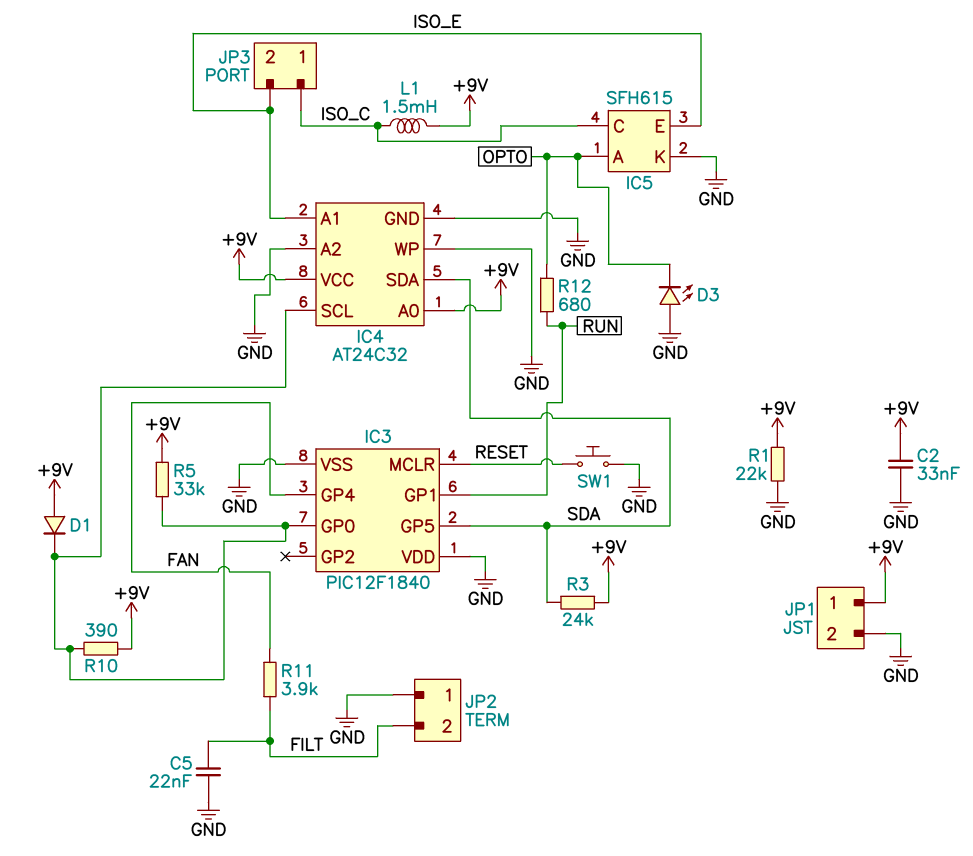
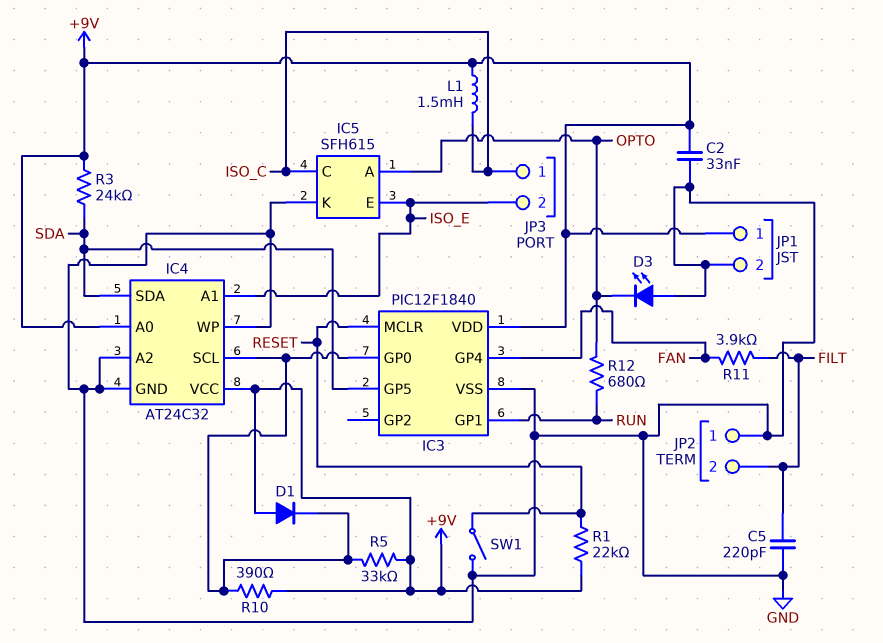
C5: 22nF (FILT, GND) -> 220pF (FILT, GND)
IC3 pin VDD: GND -> +9V
R1: 22k (+9V, GND) -> 22k (+9V, RESET)
SW1: button (GND, RESET) -> switch (GND, RESET)

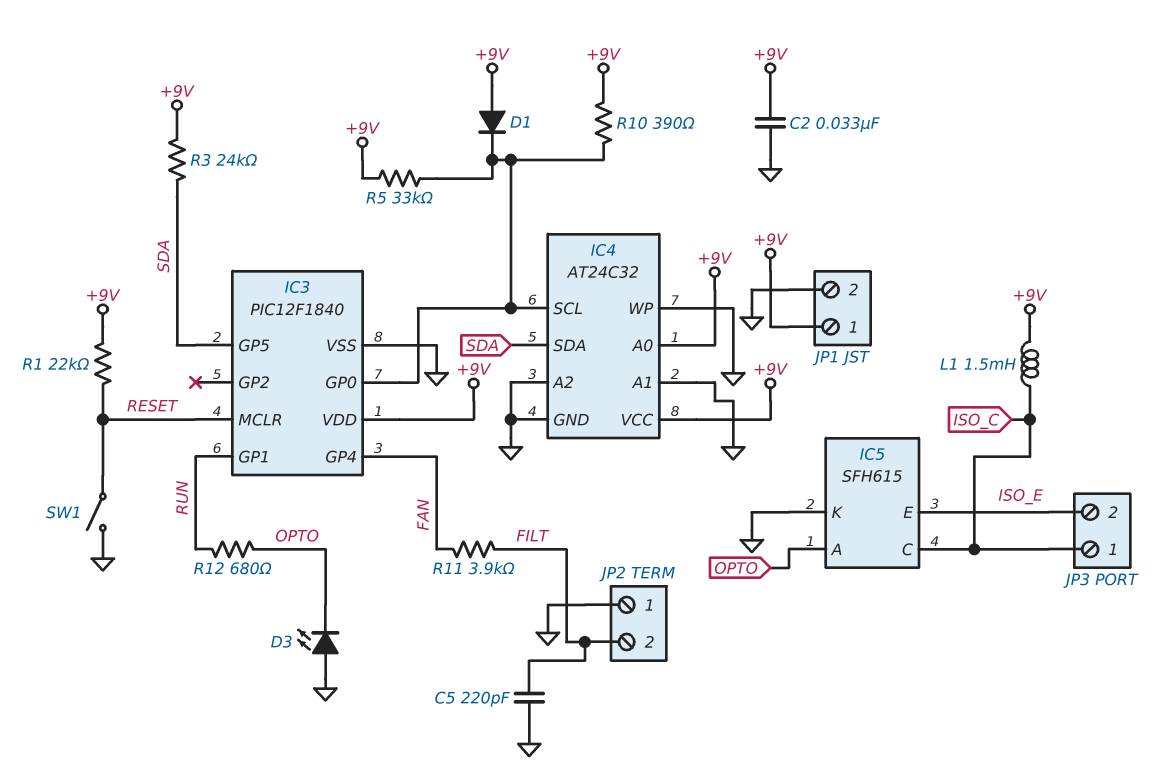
IC4 pin A1: ISO_E -> GND

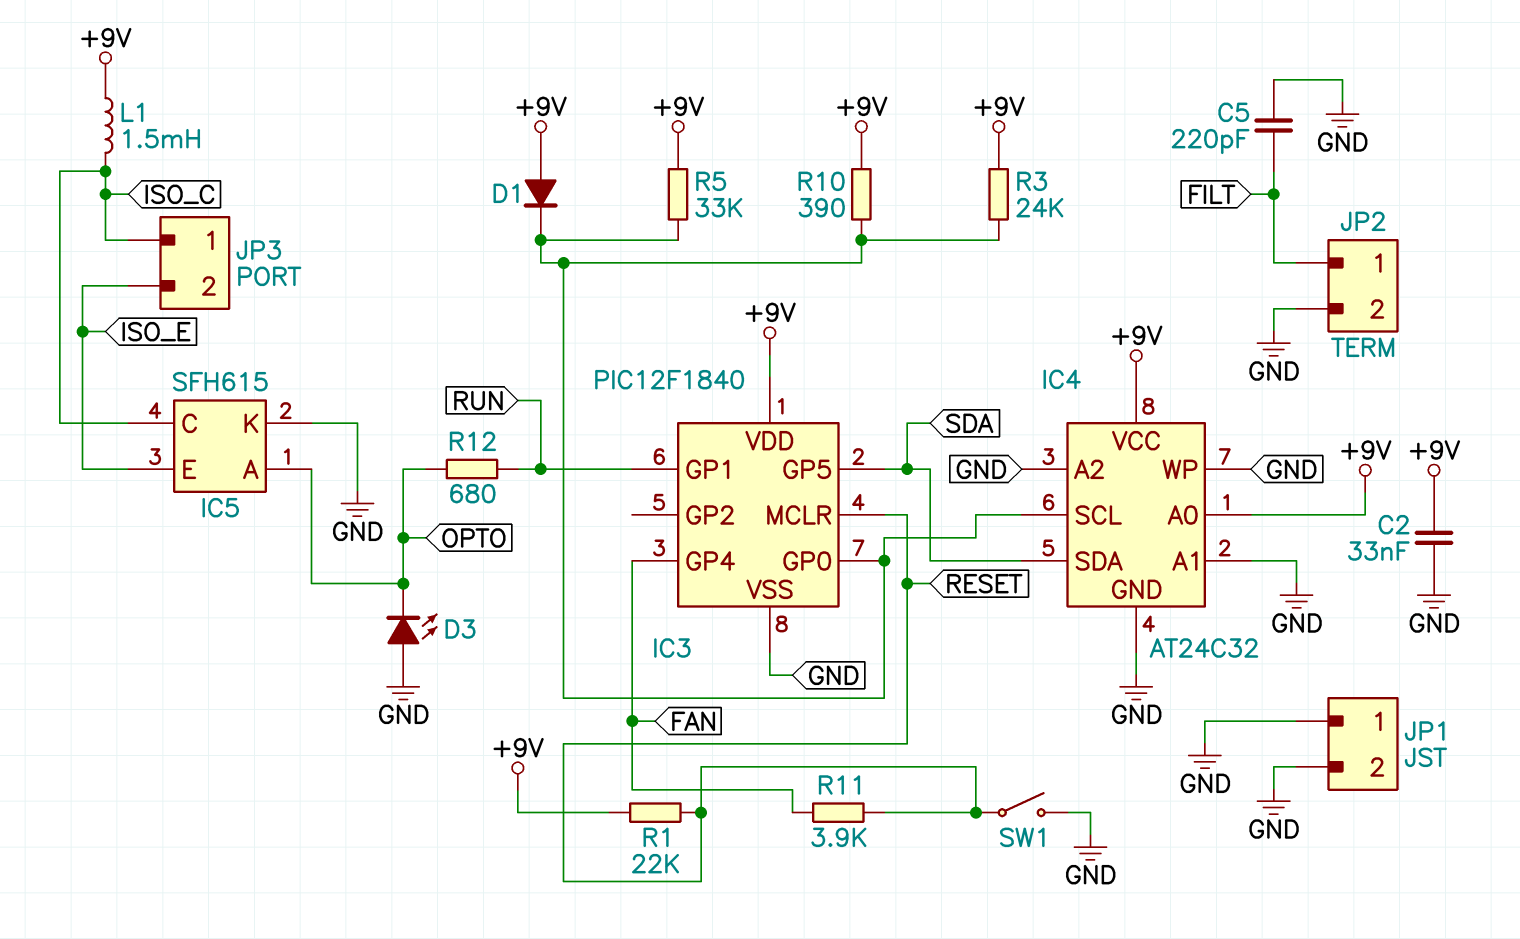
JP1 pin 1: +9V -> GND
JP2 pin 1: GND -> FILT
JP2 pin 2: FILT -> GND
R3: 24k (+9V, SDA) -> 24k (+9V, IC3/GP0)
R11: 3.9k (FAN, FILT) -> 3.9k (FAN, RESET)

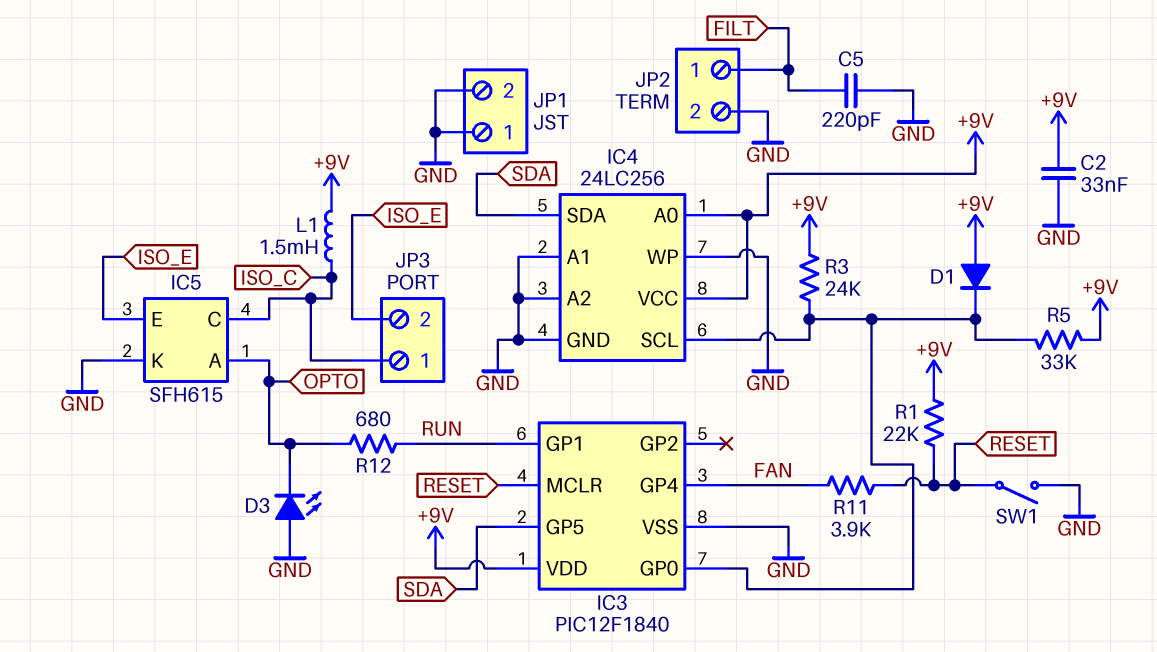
IC4: AT24C32 -> 24LC256
R10: 390 (+9V, IC3/GP0) -> none

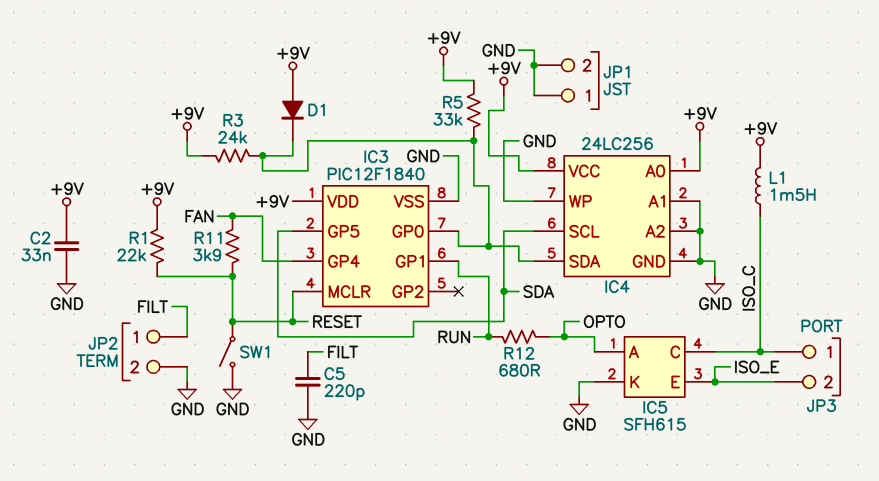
D3: LED (A GND, K OPTO) -> none
IC4 pin SCL: IC3/GP0 -> SDA
IC4 pin SDA: SDA -> IC3/GP0

